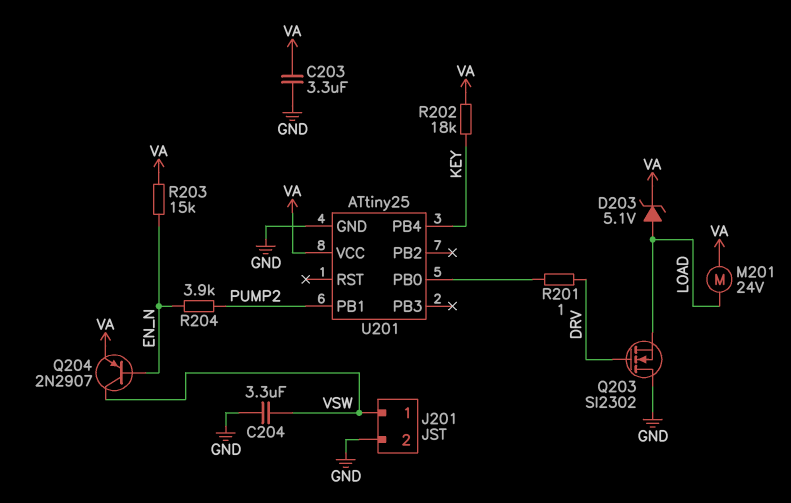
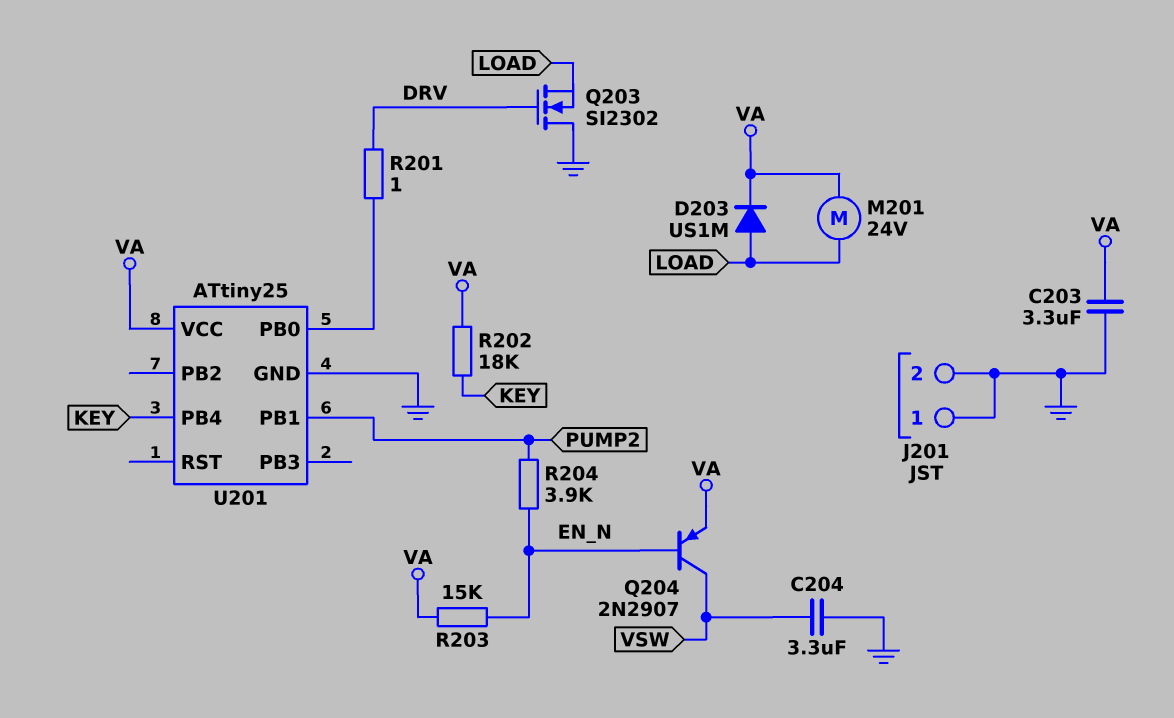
D203: zener 5.1V (A LOAD, K VA) -> diode US1M (A LOAD, K VA)
J201 pin 1: VSW -> GND

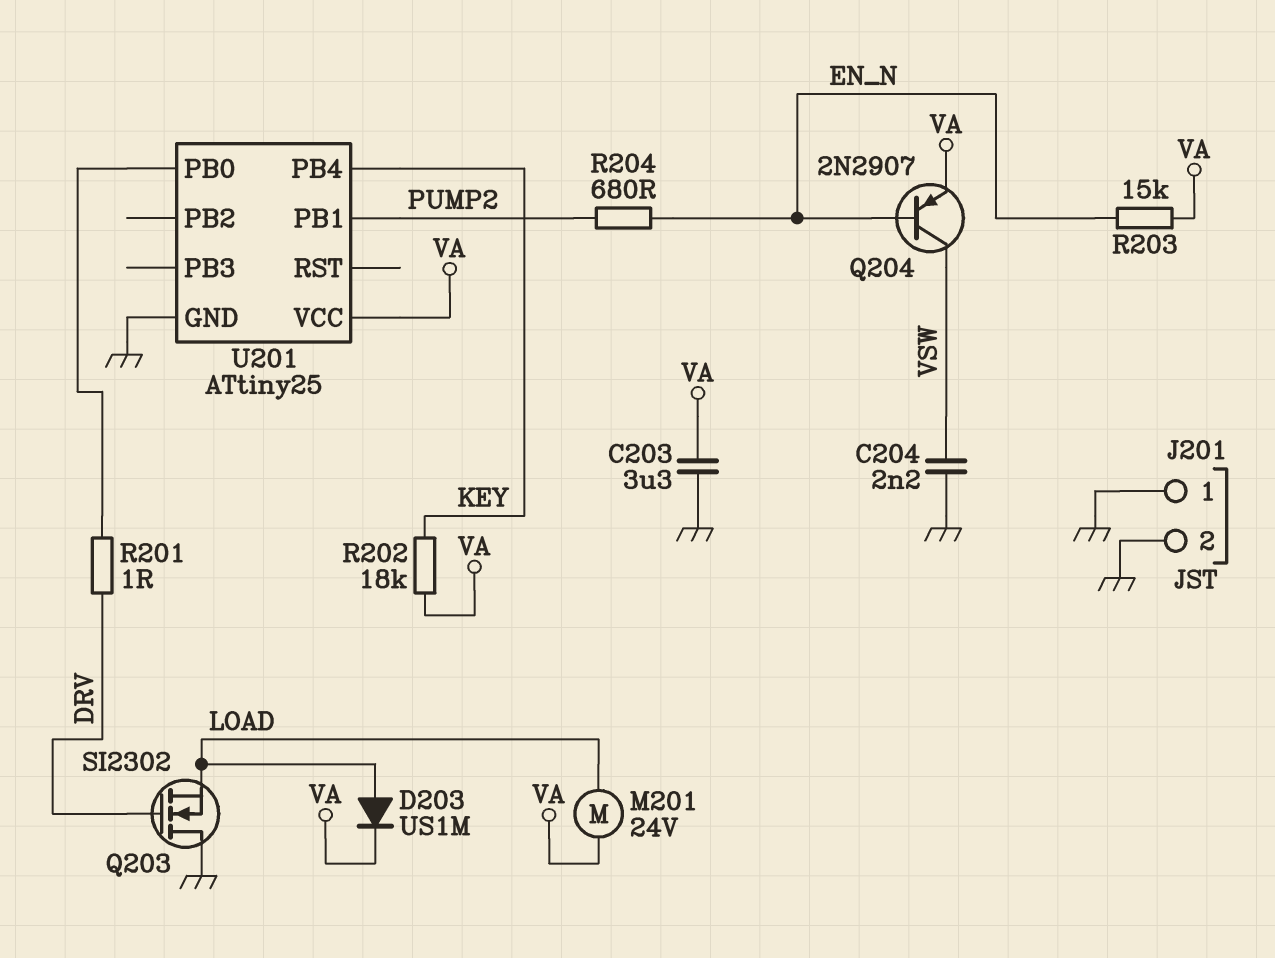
C204: 3.3uF (GND, VSW) -> 2.2nF (GND, VSW)
R204: 3.9k (EN_N, PUMP2) -> 680 (EN_N, PUMP2)

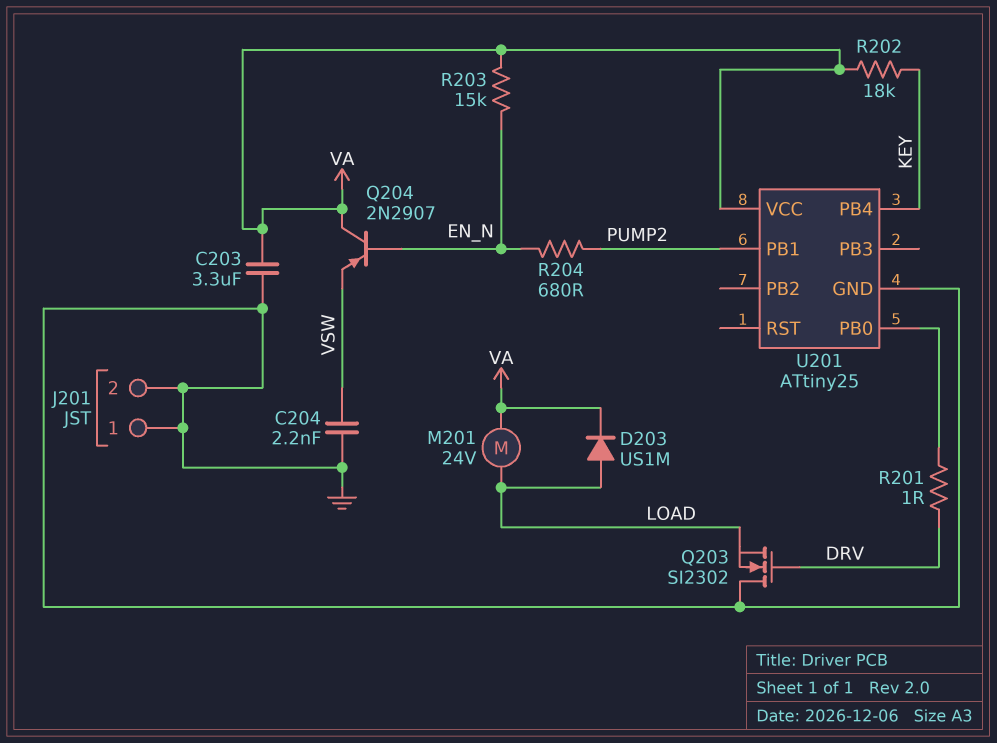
Q204: PNP 2N2907 (B EN_N, C VSW, E VA) -> PNP 2N2907 (B EN_N, C VA, E VSW)

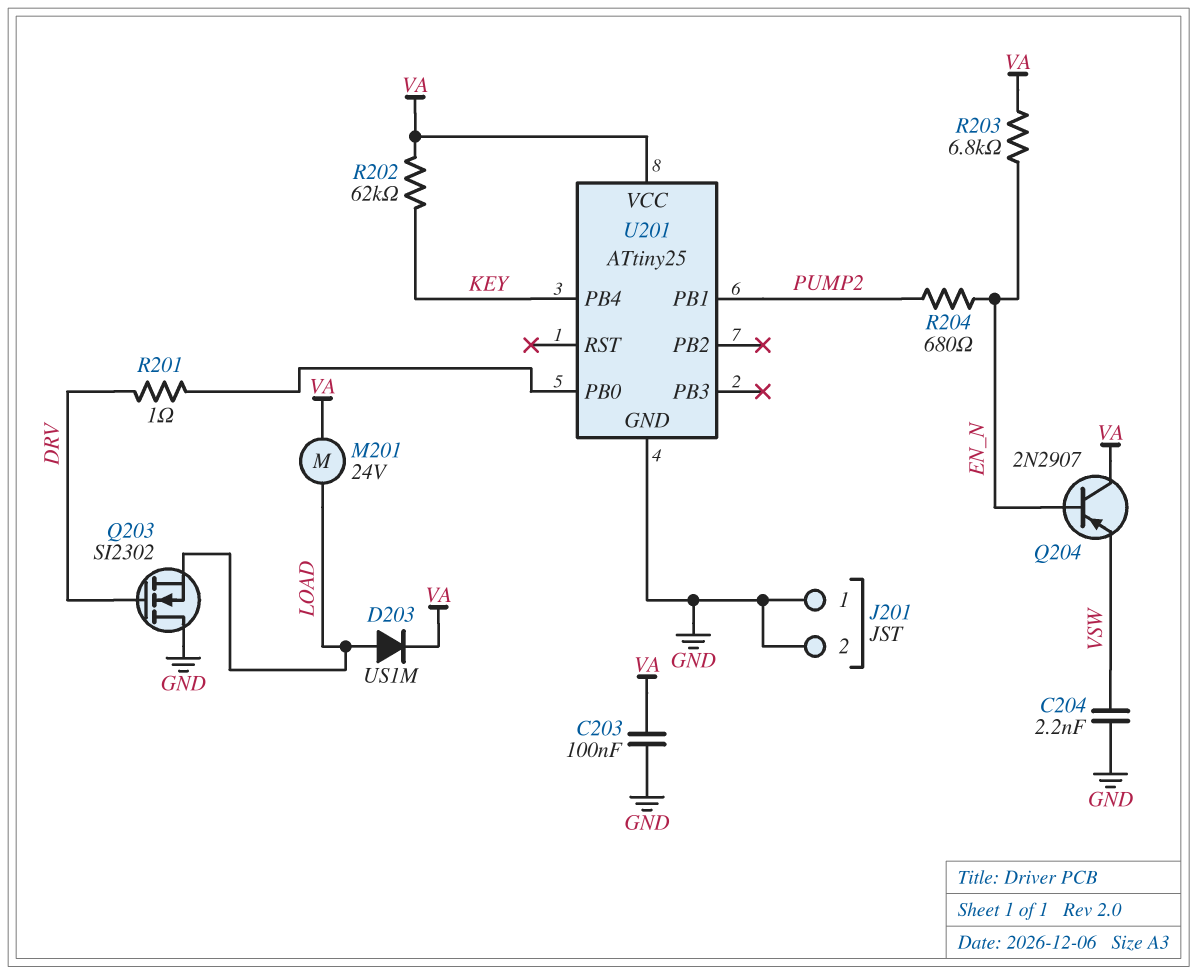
C203: 3.3uF (GND, VA) -> 100nF (GND, VA)
R202: 18k (KEY, VA) -> 62k (KEY, VA)
R203: 15k (EN_N, VA) -> 6.8k (EN_N, VA)

